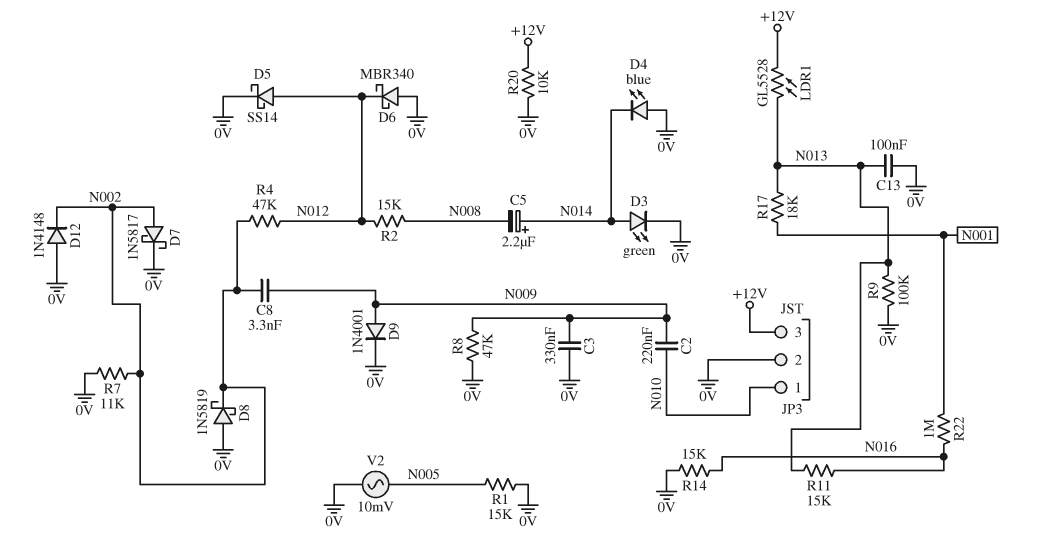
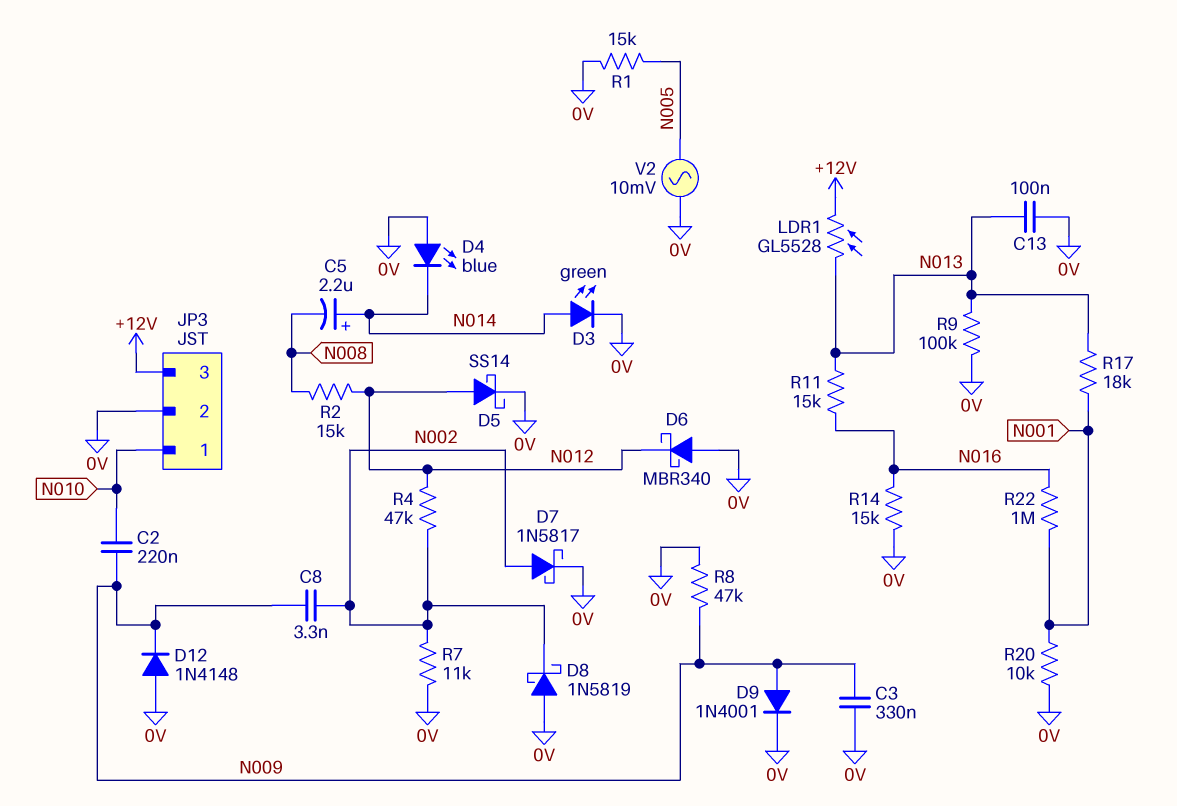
D12: diode 1N4148 (A 0V, K N002) -> diode 1N4148 (A 0V, K N009)
R20: 10k (+12V, 0V) -> 10k (0V, N001)

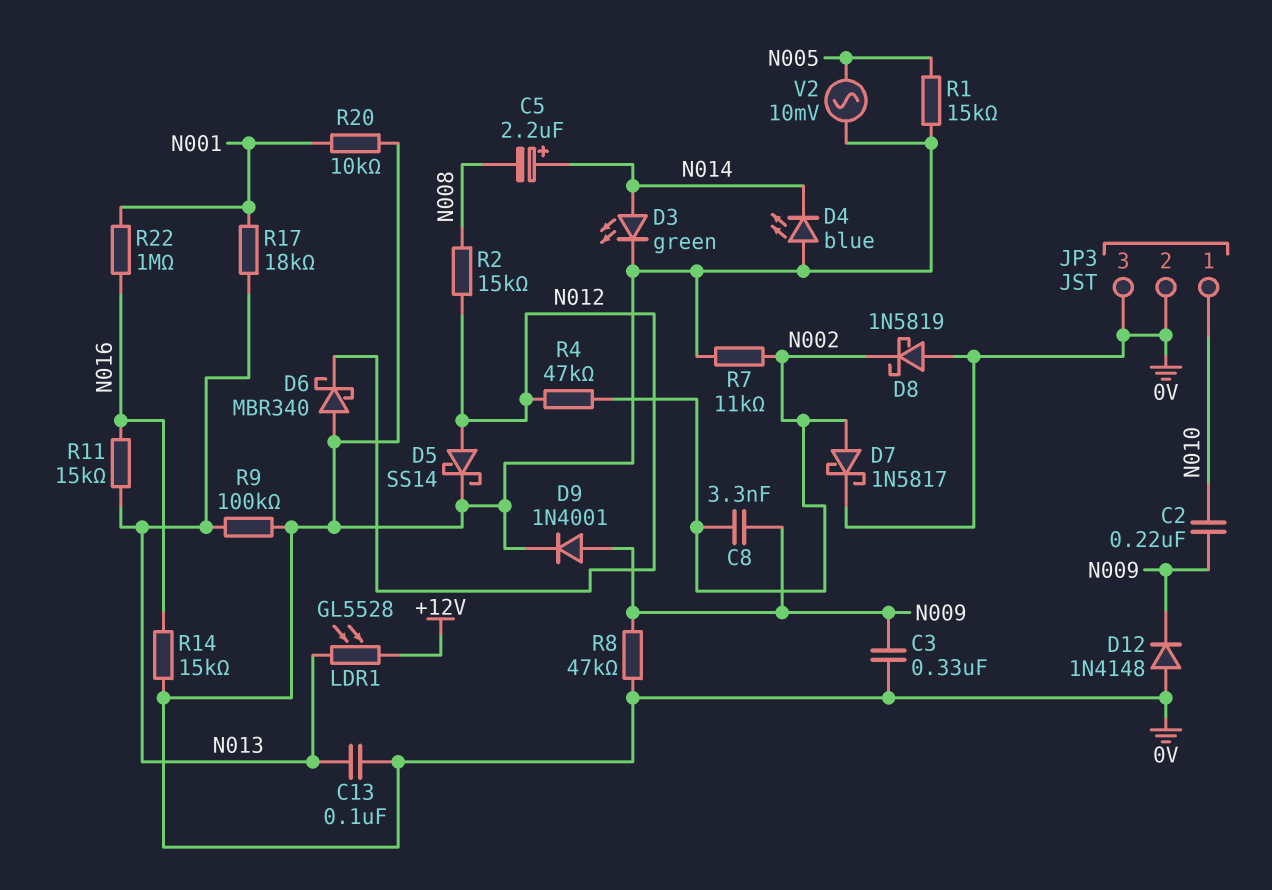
JP3 pin 3: +12V -> 0V

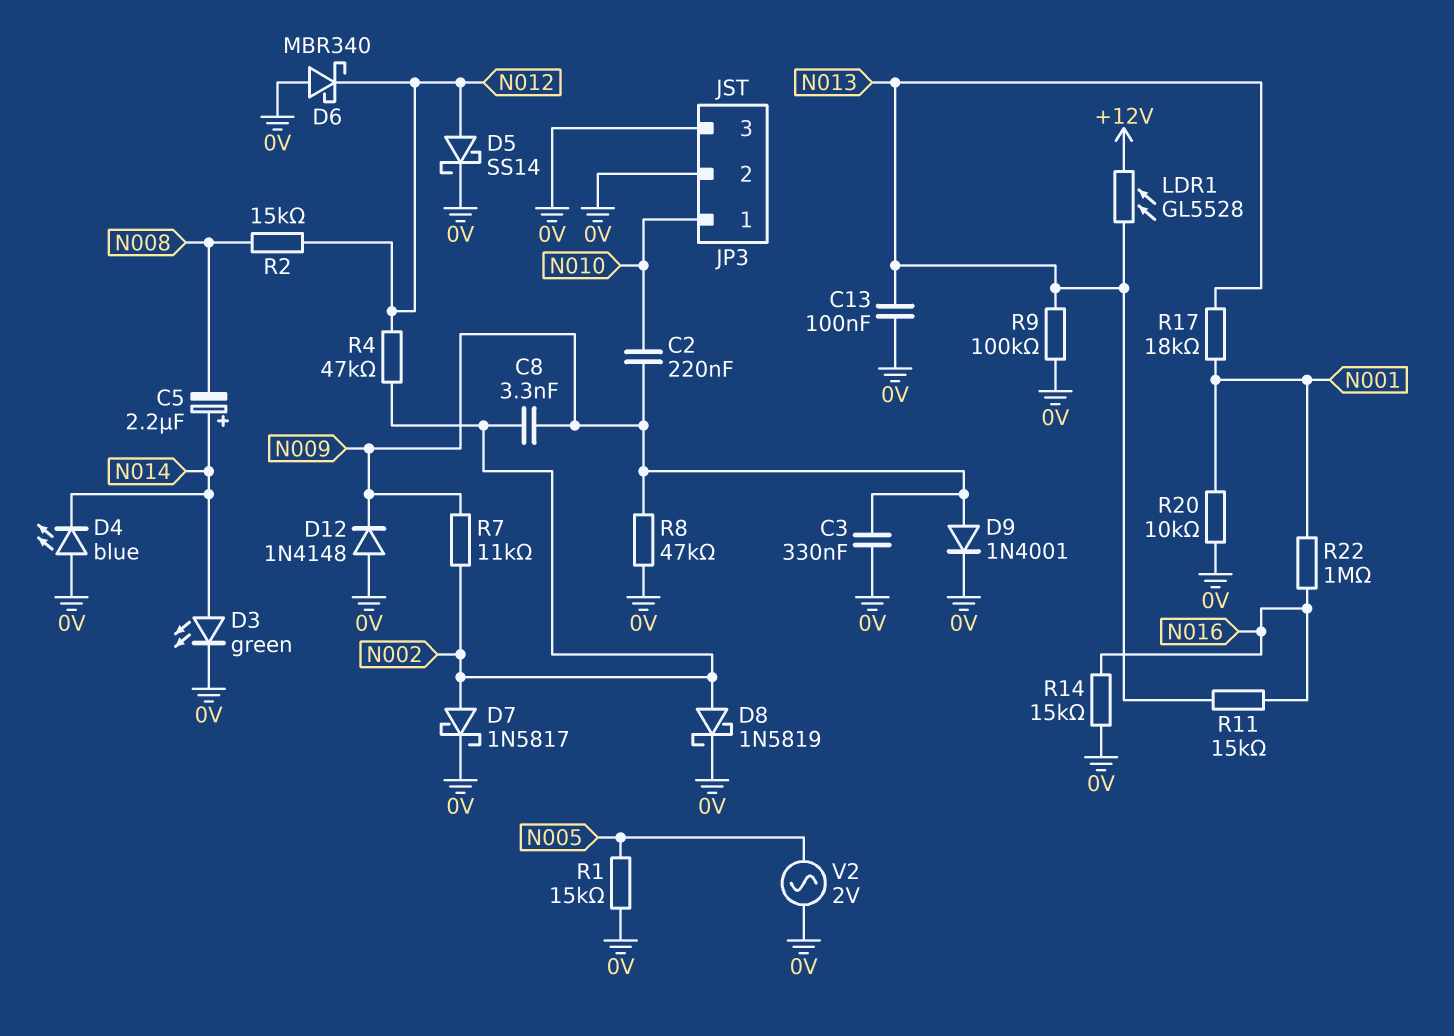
D8: schottky 1N5819 (A 0V, K N002) -> schottky 1N5819 (A N002, K 0V)
R7: 11k (0V, N002) -> 11k (N002, N009)
V2: AC 10mV (0V, N005) -> AC 2V (0V, N005)

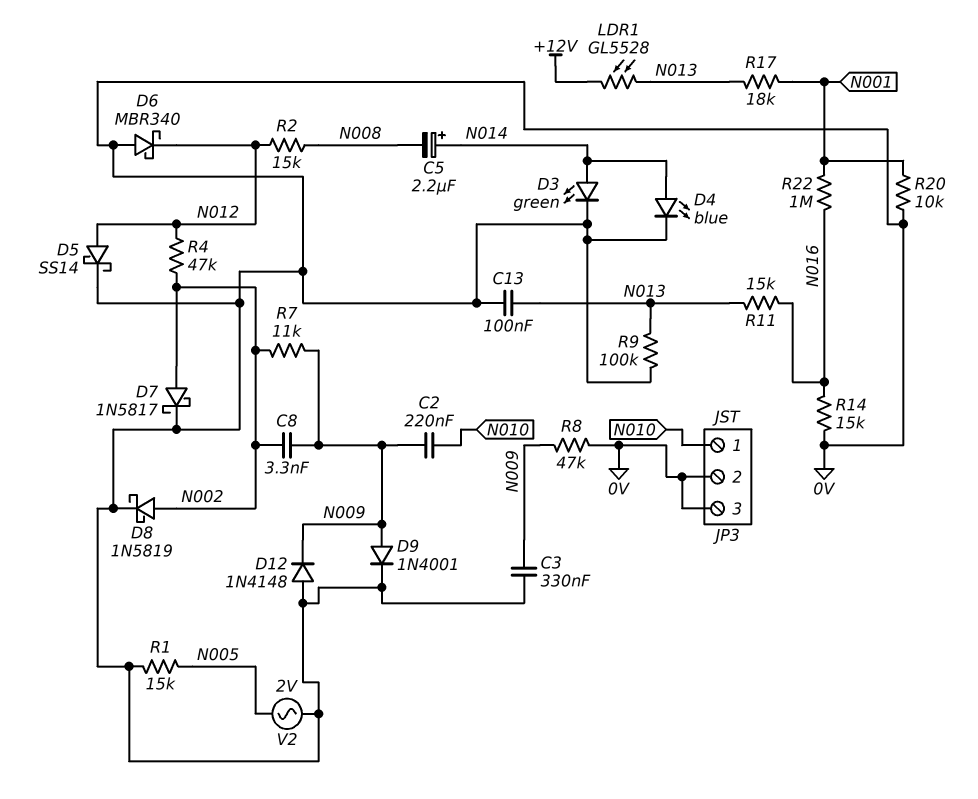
D4: LED blue (A 0V, K N014) -> LED blue (A N014, K 0V)

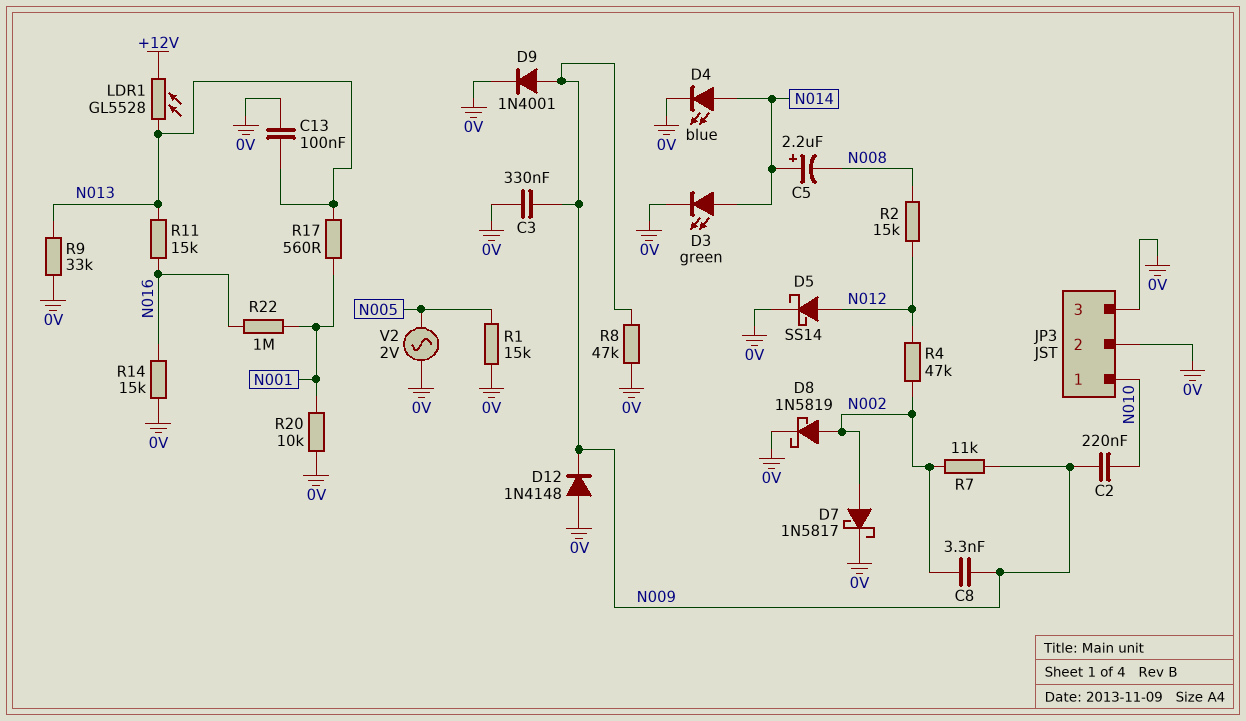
D6: schottky MBR340 (A 0V, K N012) -> none
R9: 100k (0V, N013) -> 33k (0V, N013)
R17: 18k (N001, N013) -> 560 (N001, N013)

